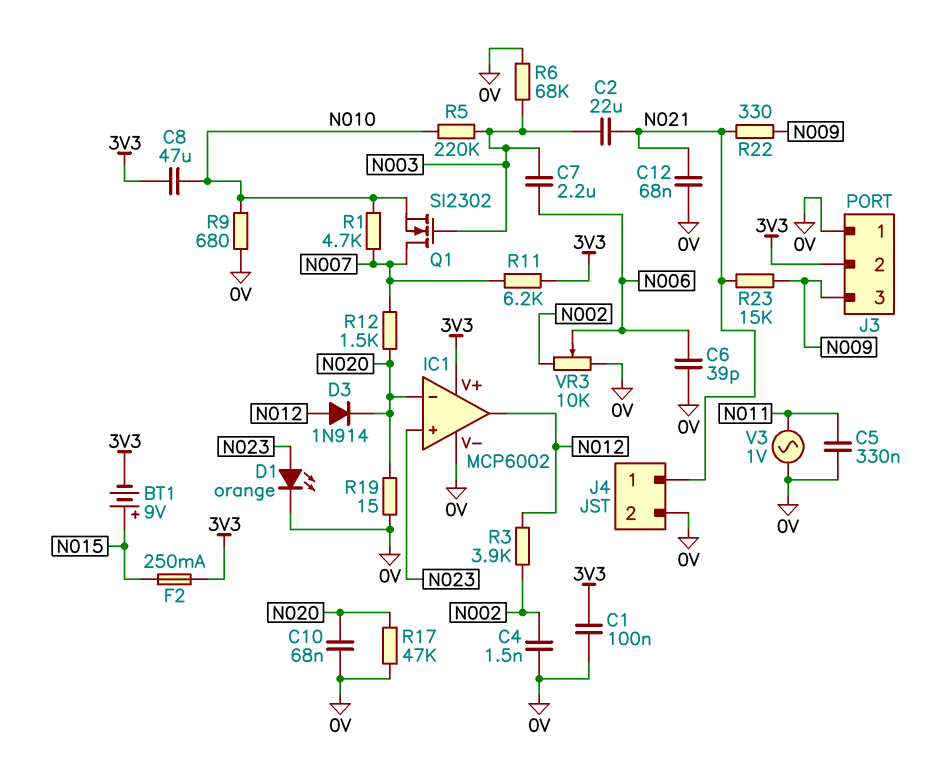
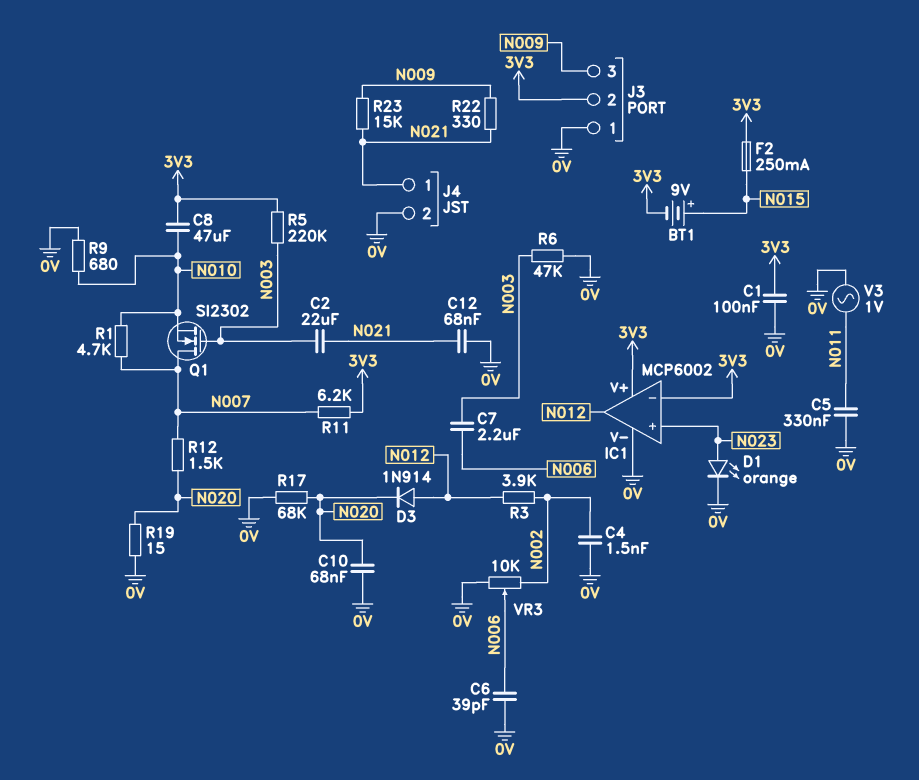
IC1 pin in-: N020 -> 3V3
R5: 220k (N003, N010) -> 220k (3V3, N003)
R6: 68k (0V, N003) -> 47k (0V, N003)
R17: 47k (0V, N020) -> 68k (0V, N020)

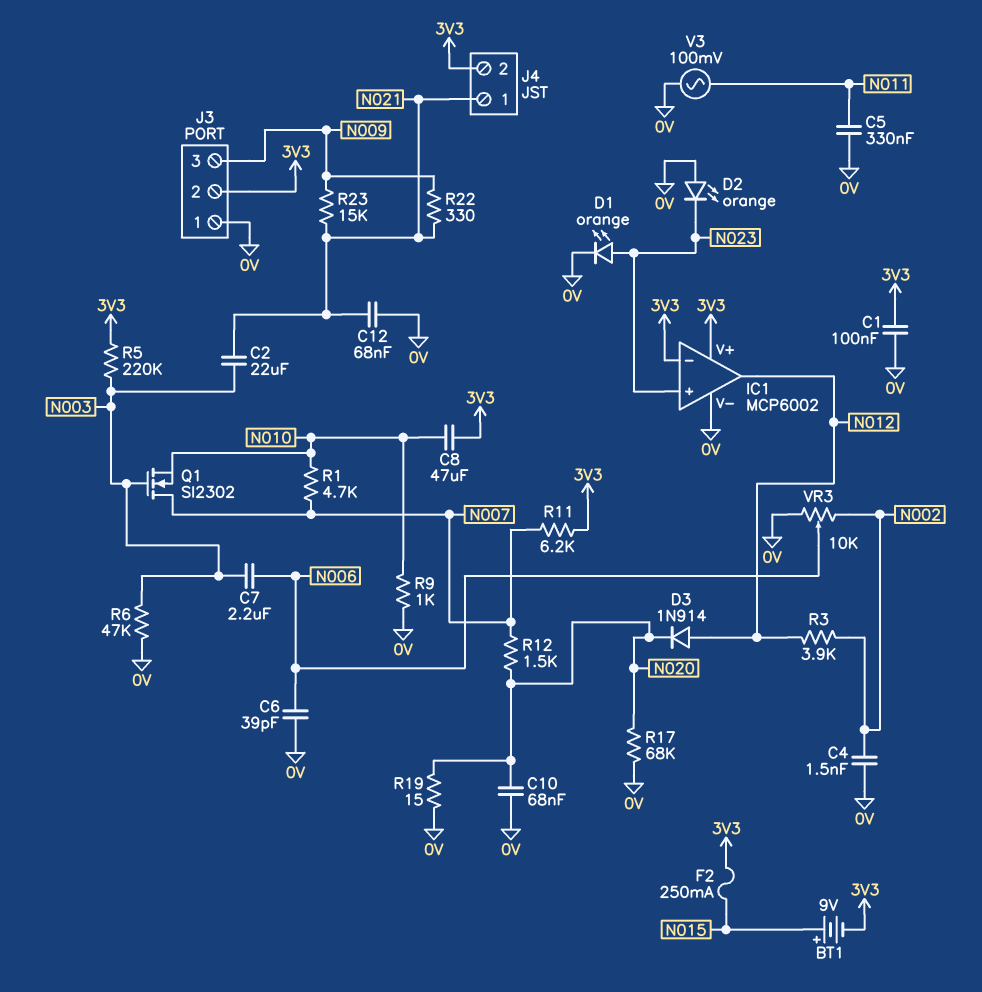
D2: none -> LED orange (A 0V, K N023)
J4 pin 2: 0V -> 3V3
R9: 680 (0V, N010) -> 1k (0V, N010)
V3: AC 1V (0V, N011) -> AC 100mV (0V, N011)

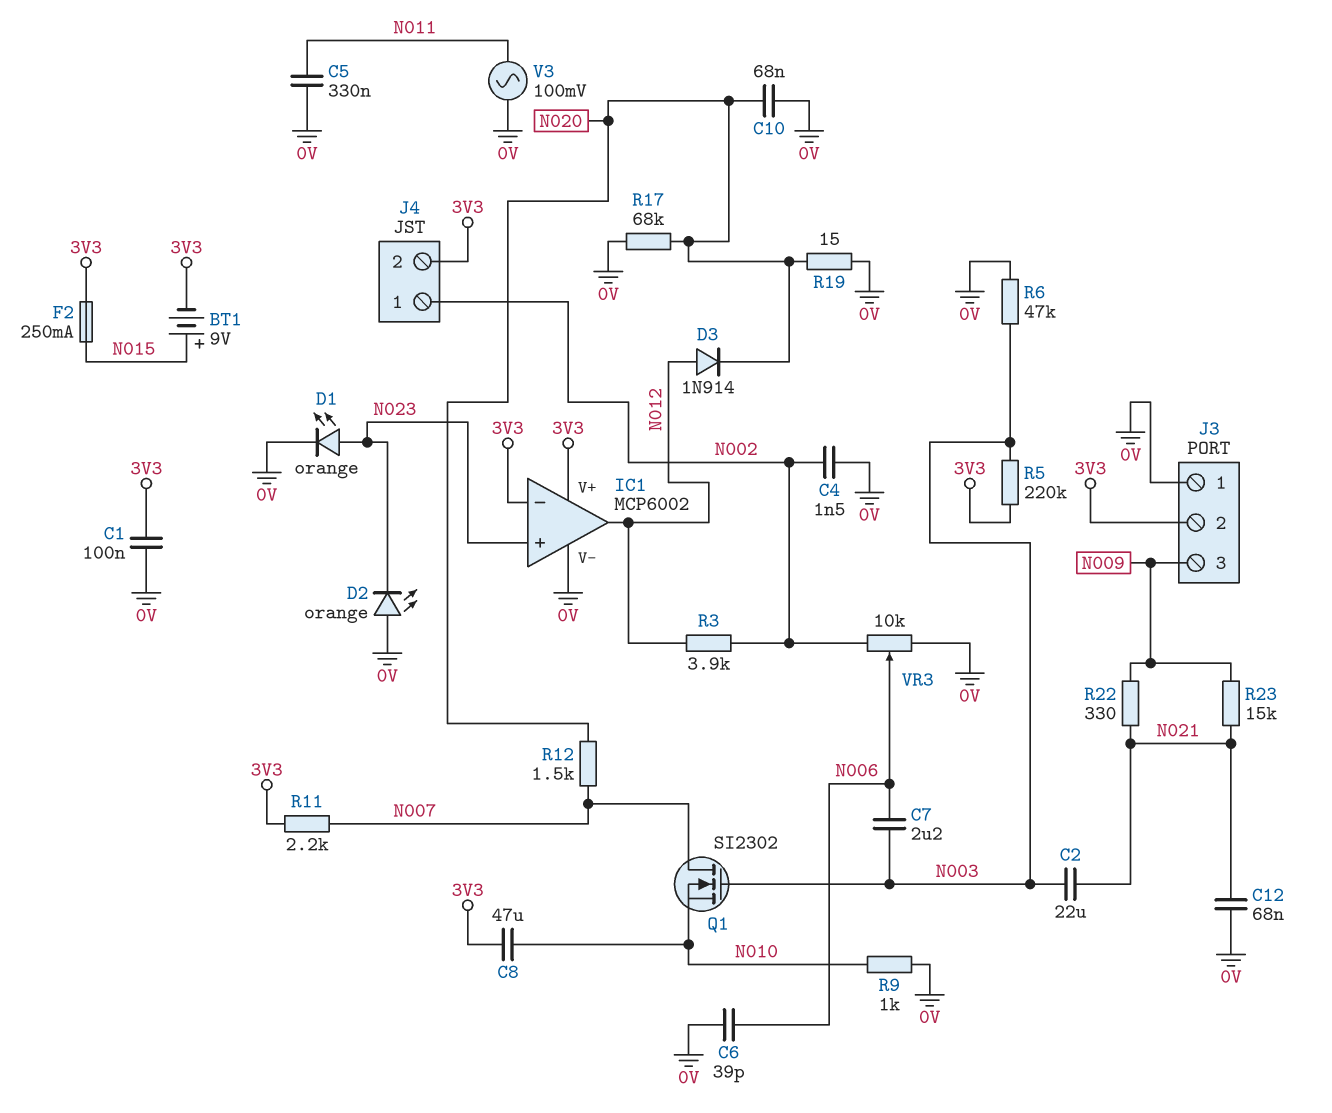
J4 pin 1: N021 -> N002
R1: 4.7k (N007, N010) -> none
R11: 6.2k (3V3, N007) -> 2.2k (3V3, N007)

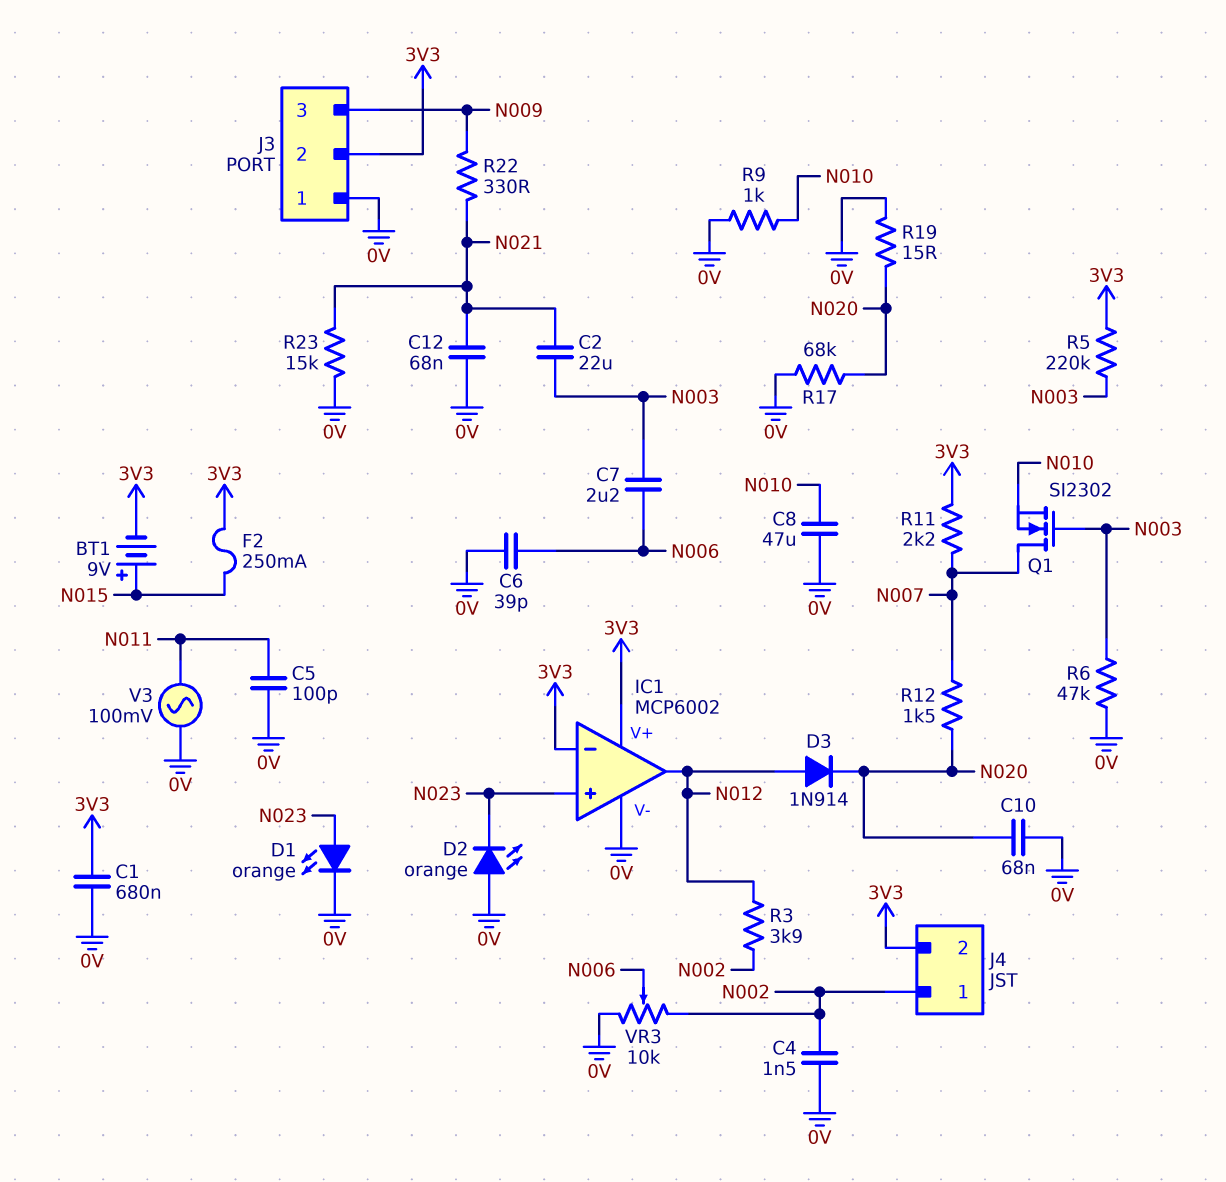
C1: 100nF (0V, 3V3) -> 680nF (0V, 3V3)
C5: 330nF (0V, N011) -> 100pF (0V, N011)
C8: 47uF (3V3, N010) -> 47uF (0V, N010)
R23: 15k (N009, N021) -> 15k (0V, N021)

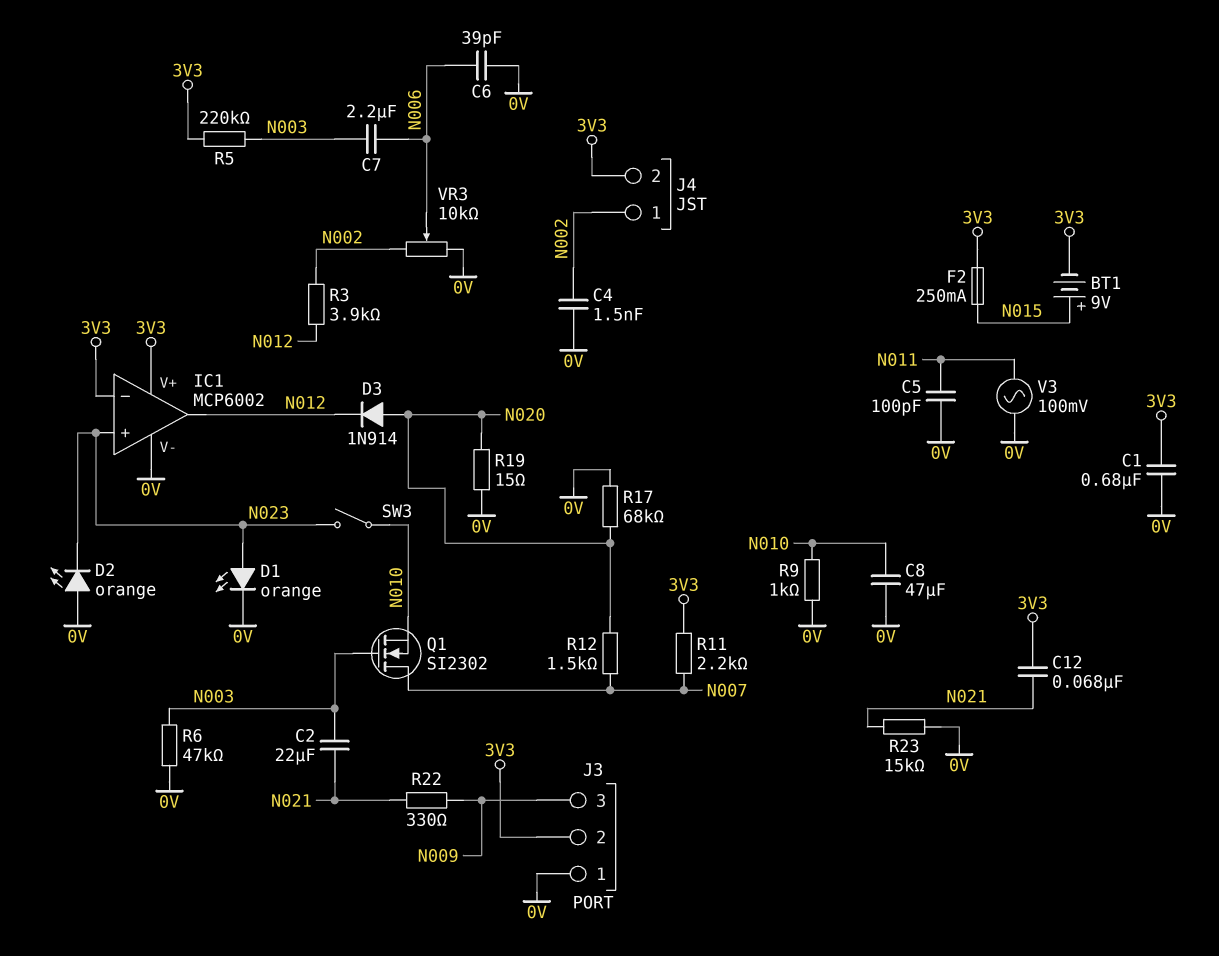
C10: 68nF (0V, N020) -> none
C12: 68nF (0V, N021) -> 68nF (3V3, N021)
D3: diode 1N914 (A N012, K N020) -> diode 1N914 (A N020, K N012)
SW3: none -> switch (N010, N023)

